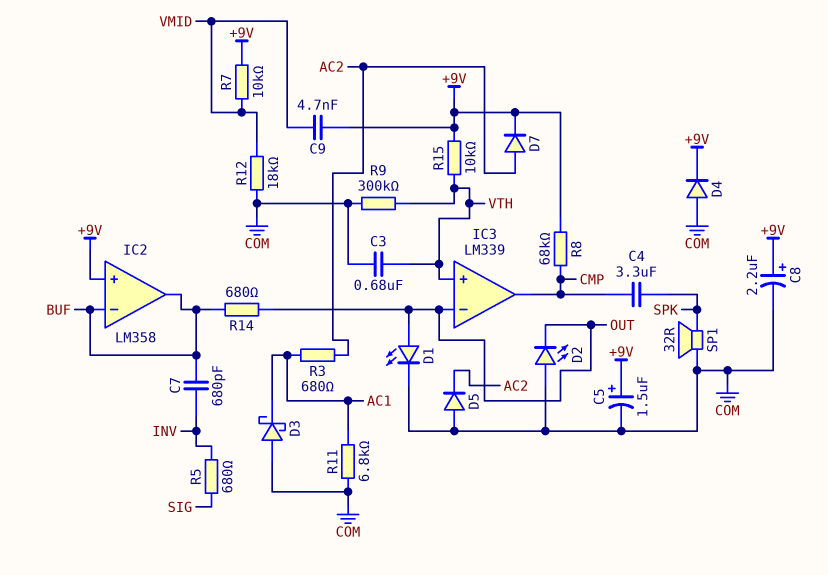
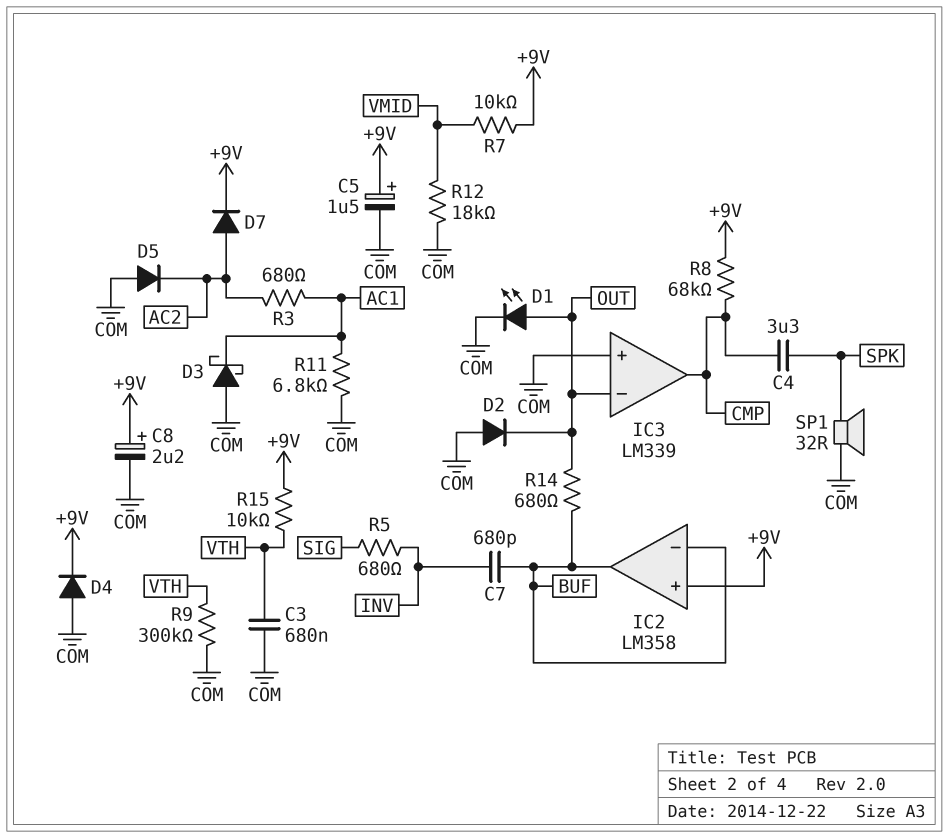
C9: 4.7nF (+9V, VMID) -> none
D2: LED (A COM, K OUT) -> diode (A COM, K OUT)
IC3 pin in+: VTH -> COM

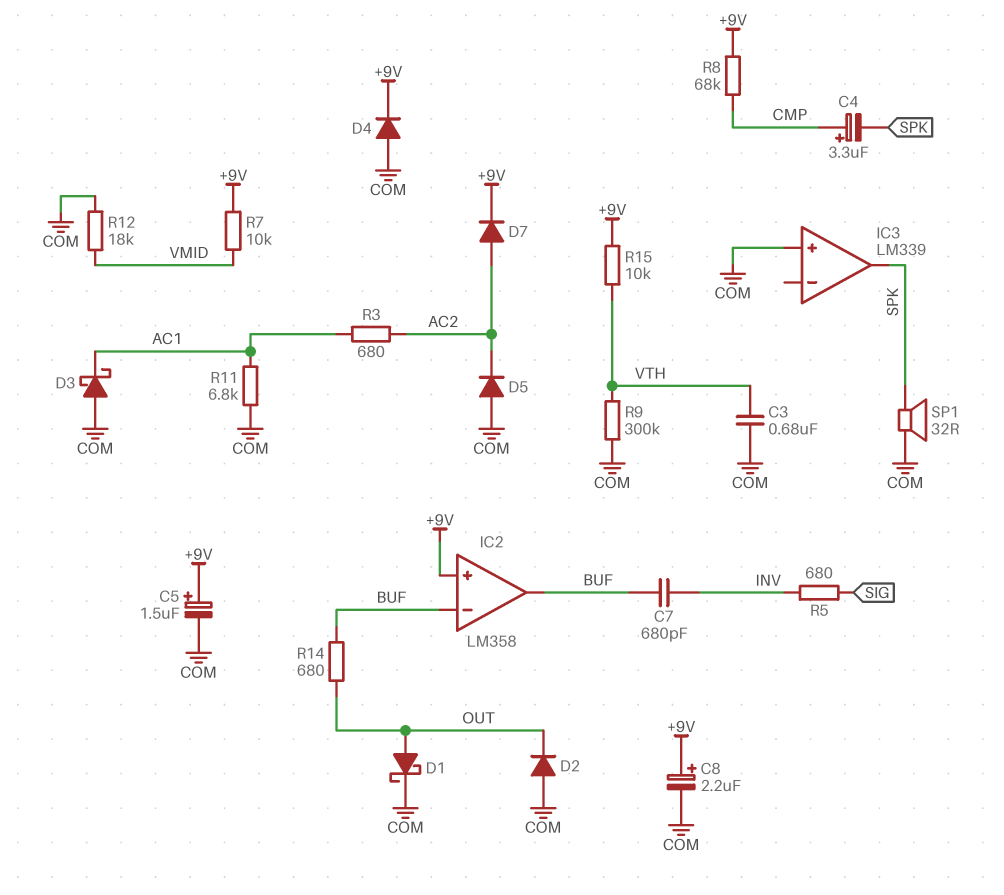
C4: 3.3uF (CMP, SPK) -> 3.3uF (plus CMP, minus SPK)
D1: LED (A OUT, K COM) -> schottky (A OUT, K COM)
IC3 pin in-: OUT -> none
IC3 pin out: CMP -> SPK

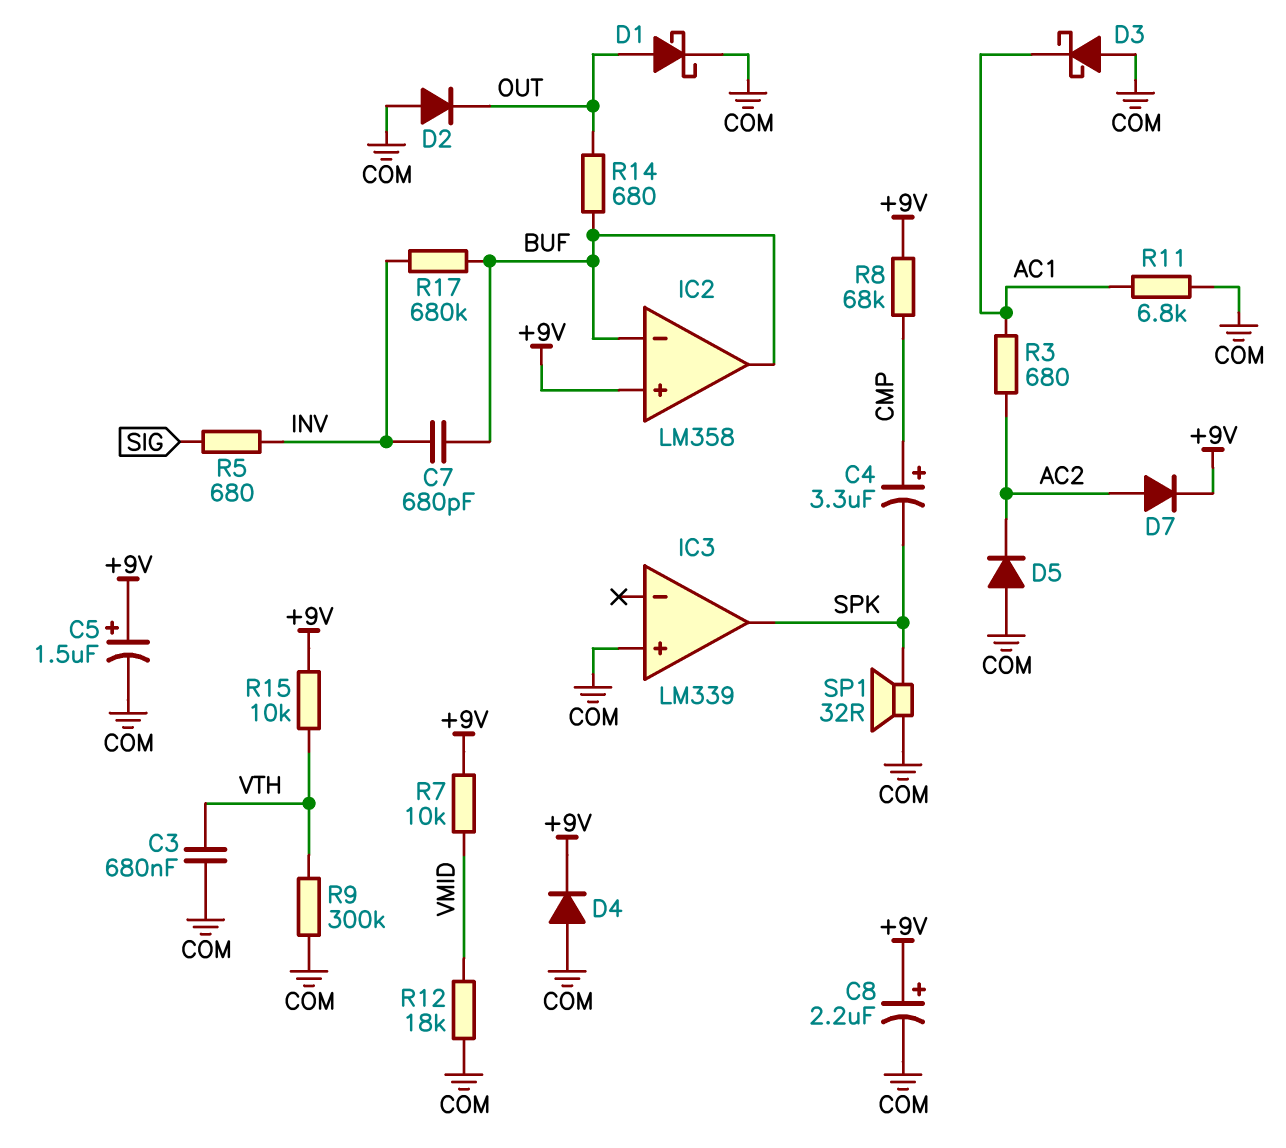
R17: none -> 680k (BUF, INV)

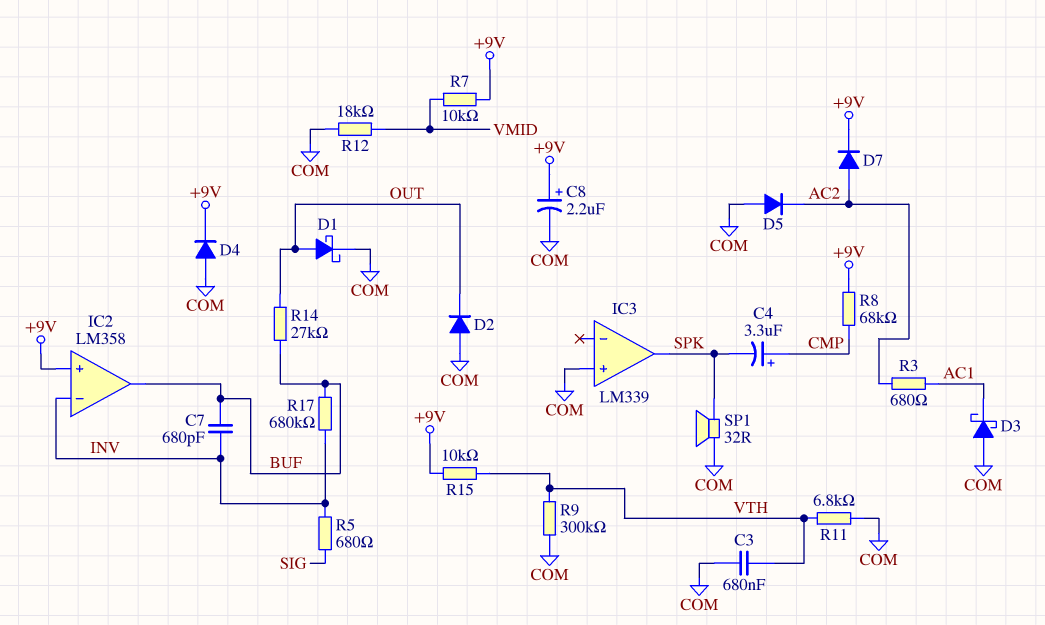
C5: 1.5uF (plus +9V, minus COM) -> none
IC2 pin in-: BUF -> INV
R11: 6.8k (AC1, COM) -> 6.8k (COM, VTH)
R14: 680 (BUF, OUT) -> 27k (BUF, OUT)

